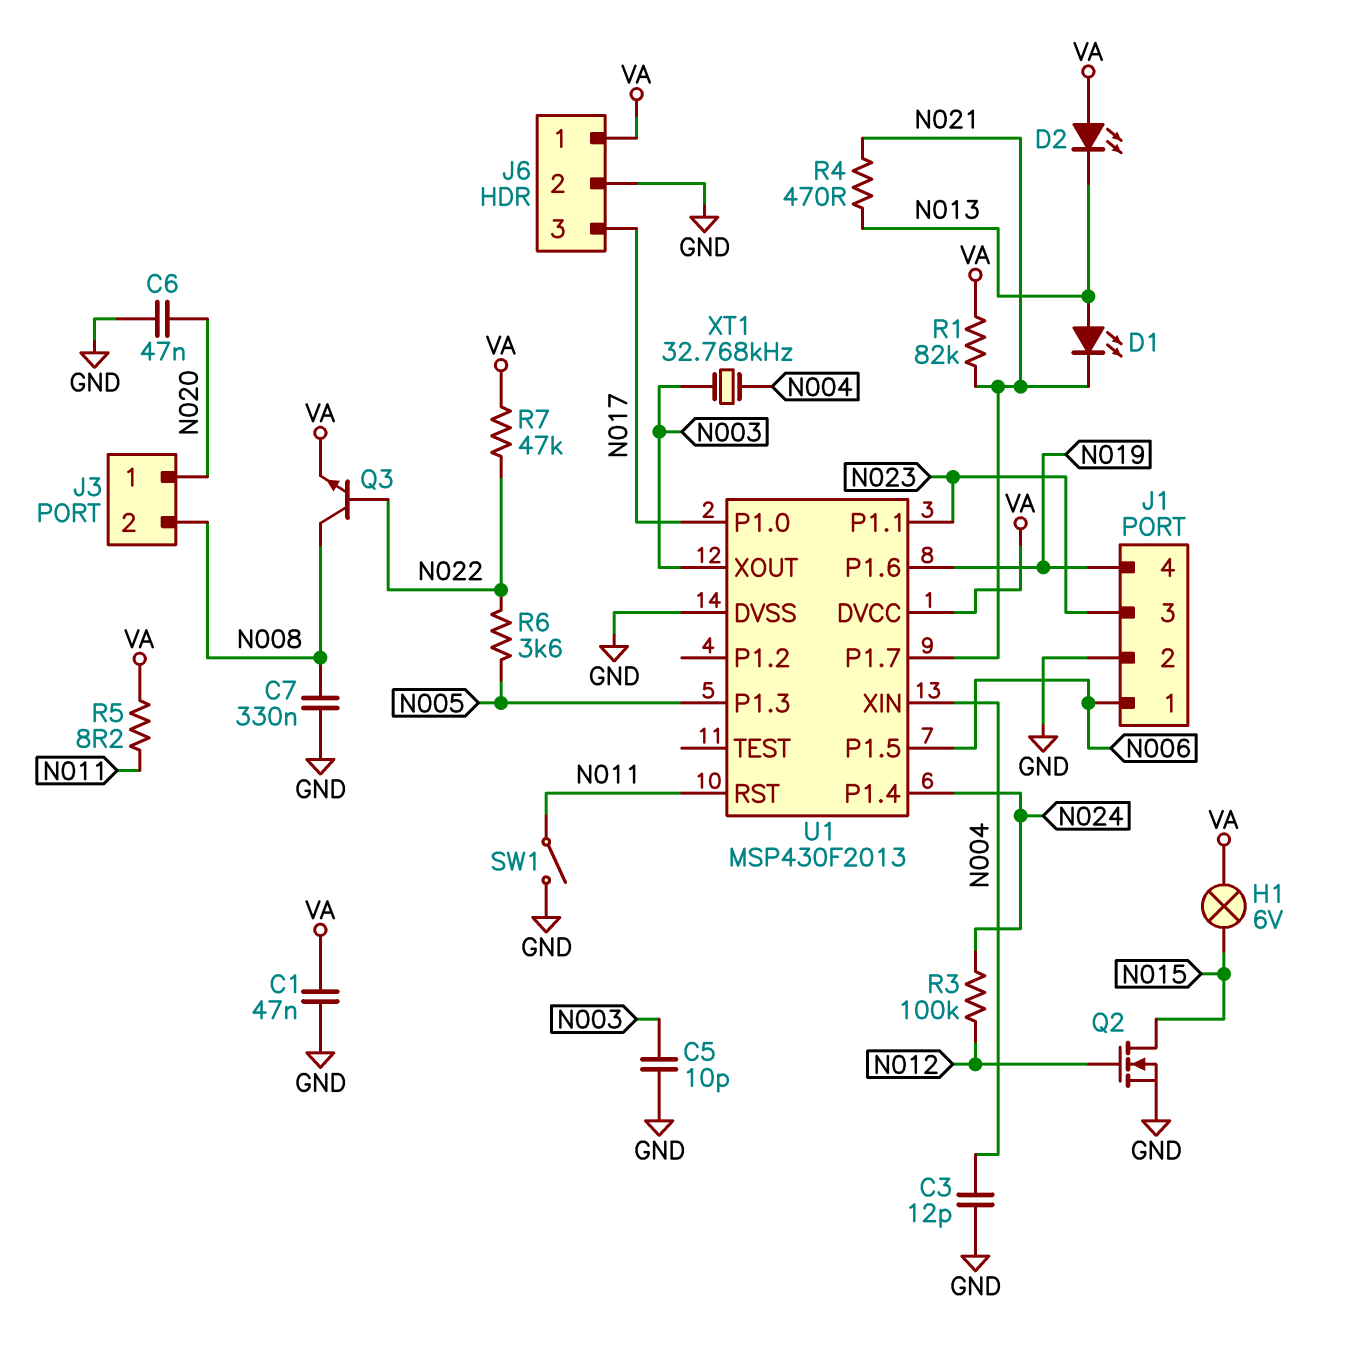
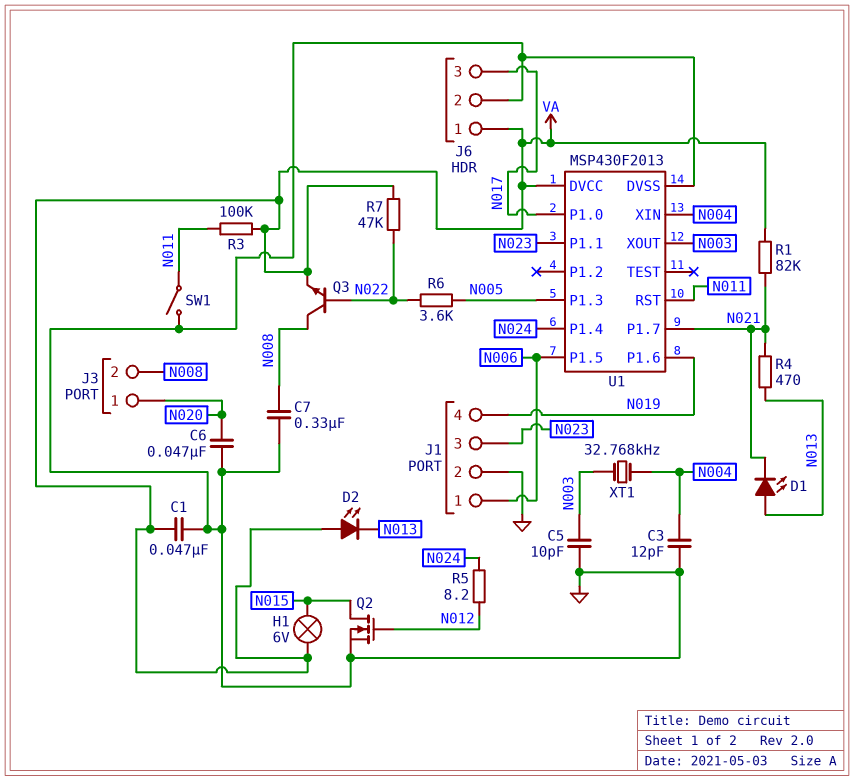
R3: 100k (N012, N024) -> 100k (N011, VA)
R5: 8.2 (N011, VA) -> 8.2 (N012, N024)

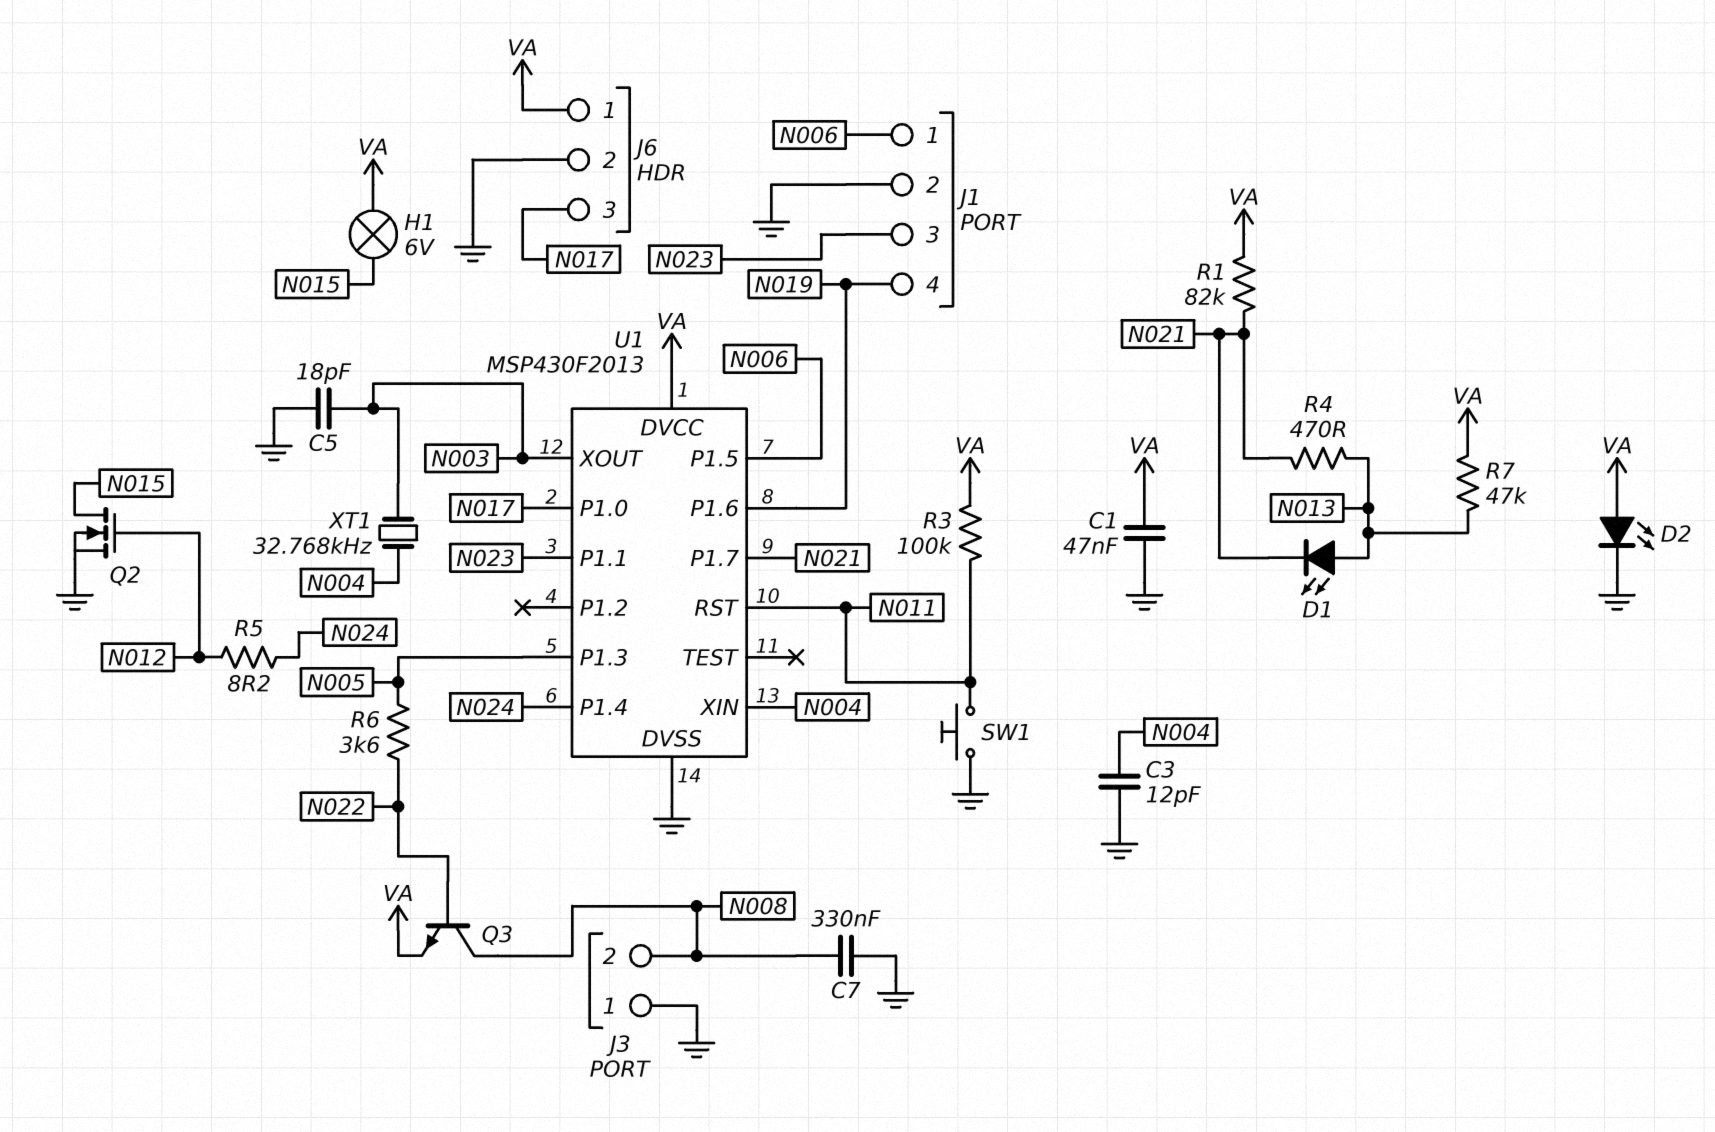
C5: 10pF (GND, N003) -> 18pF (GND, N003)
C6: 47nF (GND, N020) -> none
D2: LED (A VA, K N013) -> LED (A VA, K GND)
J3 pin 1: N020 -> GND
R7: 47k (N022, VA) -> 47k (N013, VA)
SW1: switch (GND, N011) -> button (GND, N011)

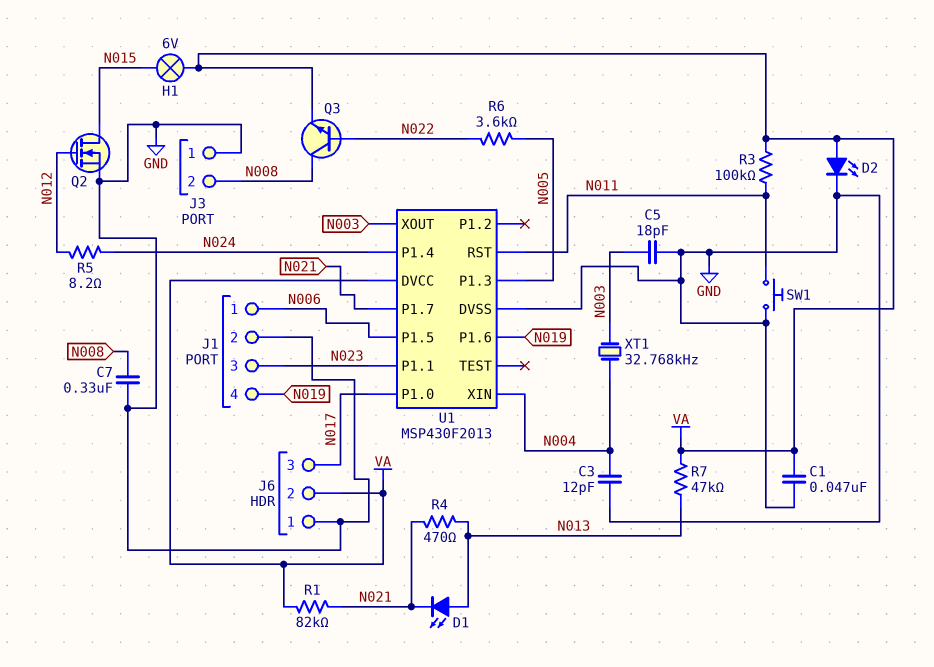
J6 pin 1: VA -> GND
J6 pin 2: GND -> VA

